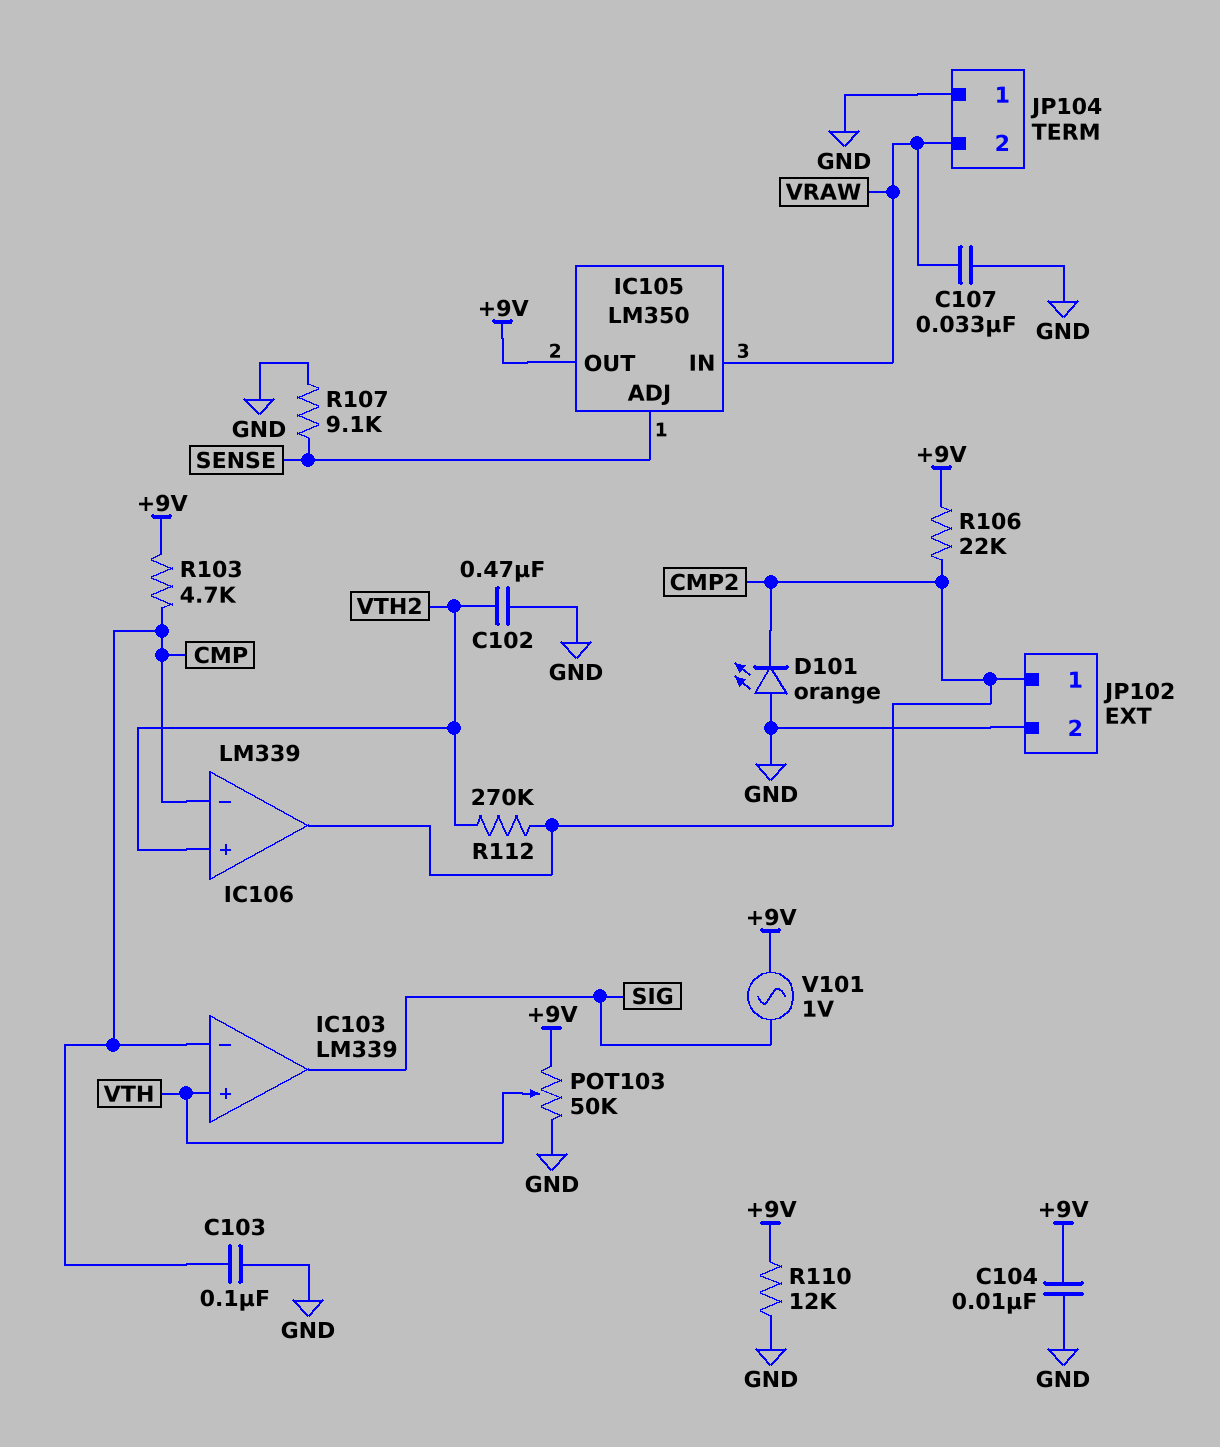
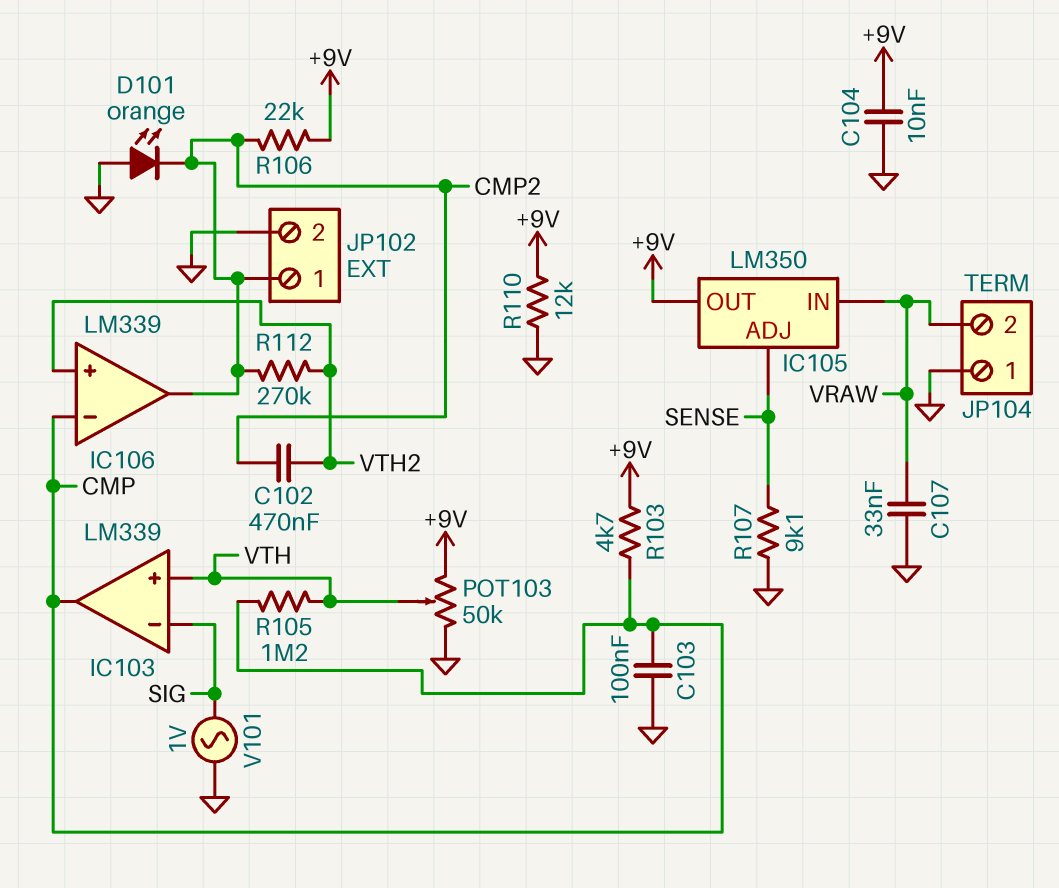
C102: 470nF (GND, VTH2) -> 470nF (CMP2, VTH2)
IC103 pin in-: CMP -> SIG
IC103 pin out: SIG -> CMP
R105: none -> 1.2M (CMP, VTH)
V101: AC 1V (+9V, SIG) -> AC 1V (GND, SIG)

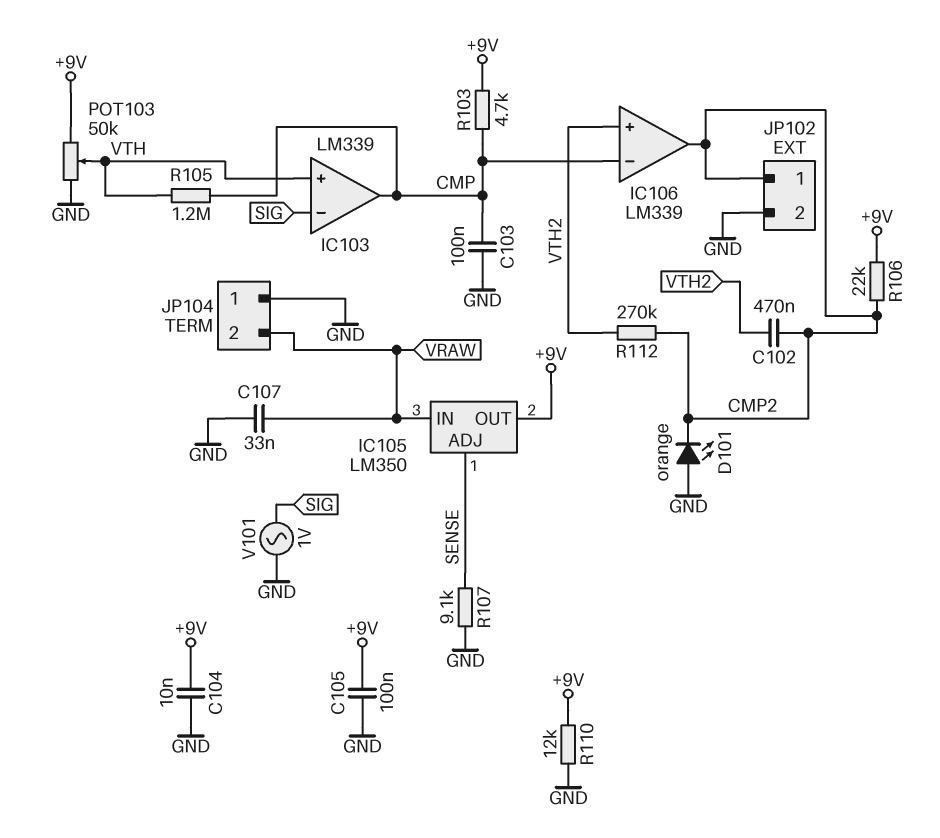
C105: none -> 100nF (+9V, GND)

